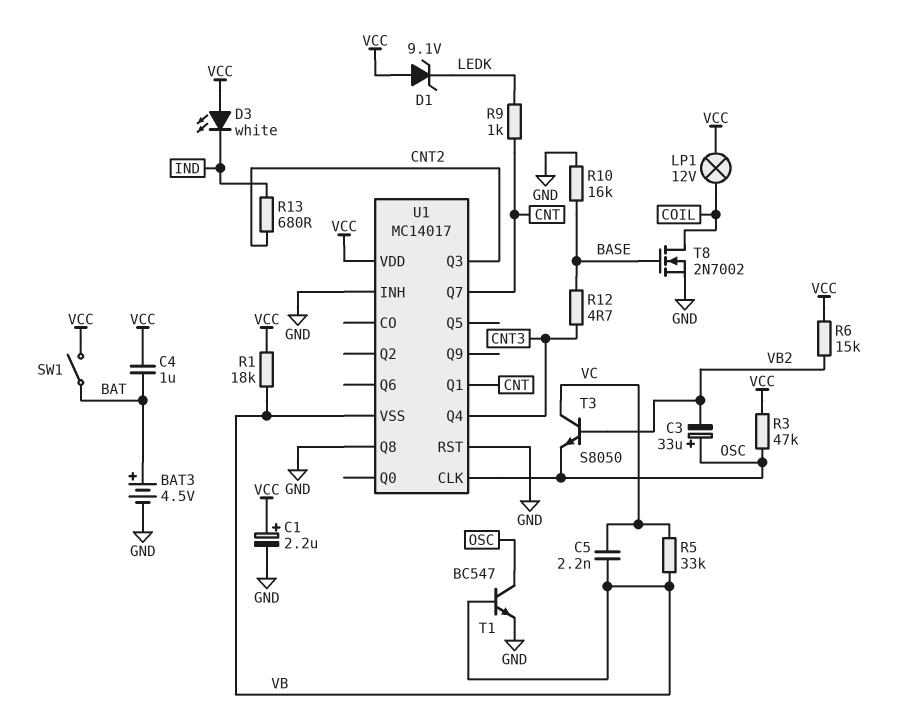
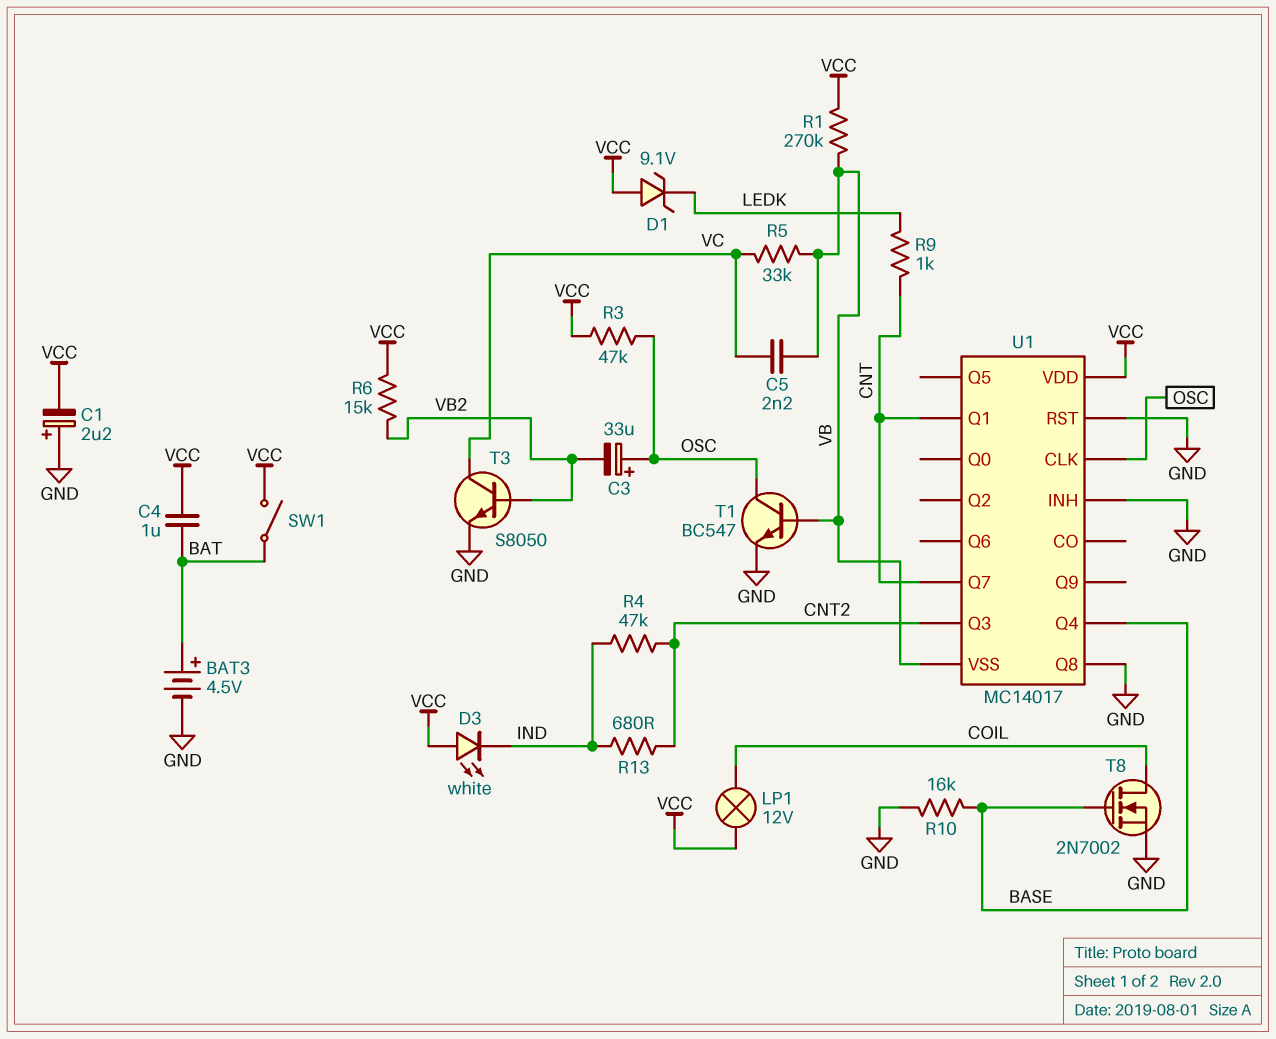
C1: 2.2uF (plus VCC, minus GND) -> 2.2uF (plus GND, minus VCC)
R1: 18k (VB, VCC) -> 270k (VB, VCC)
R4: none -> 47k (CNT2, IND)
R12: 4.7 (BASE, CNT3) -> none
T3: NPN S8050 (B VB2, C VC, E OSC) -> NPN S8050 (B VB2, C VC, E GND)
U1 pin Q4: CNT3 -> BASE

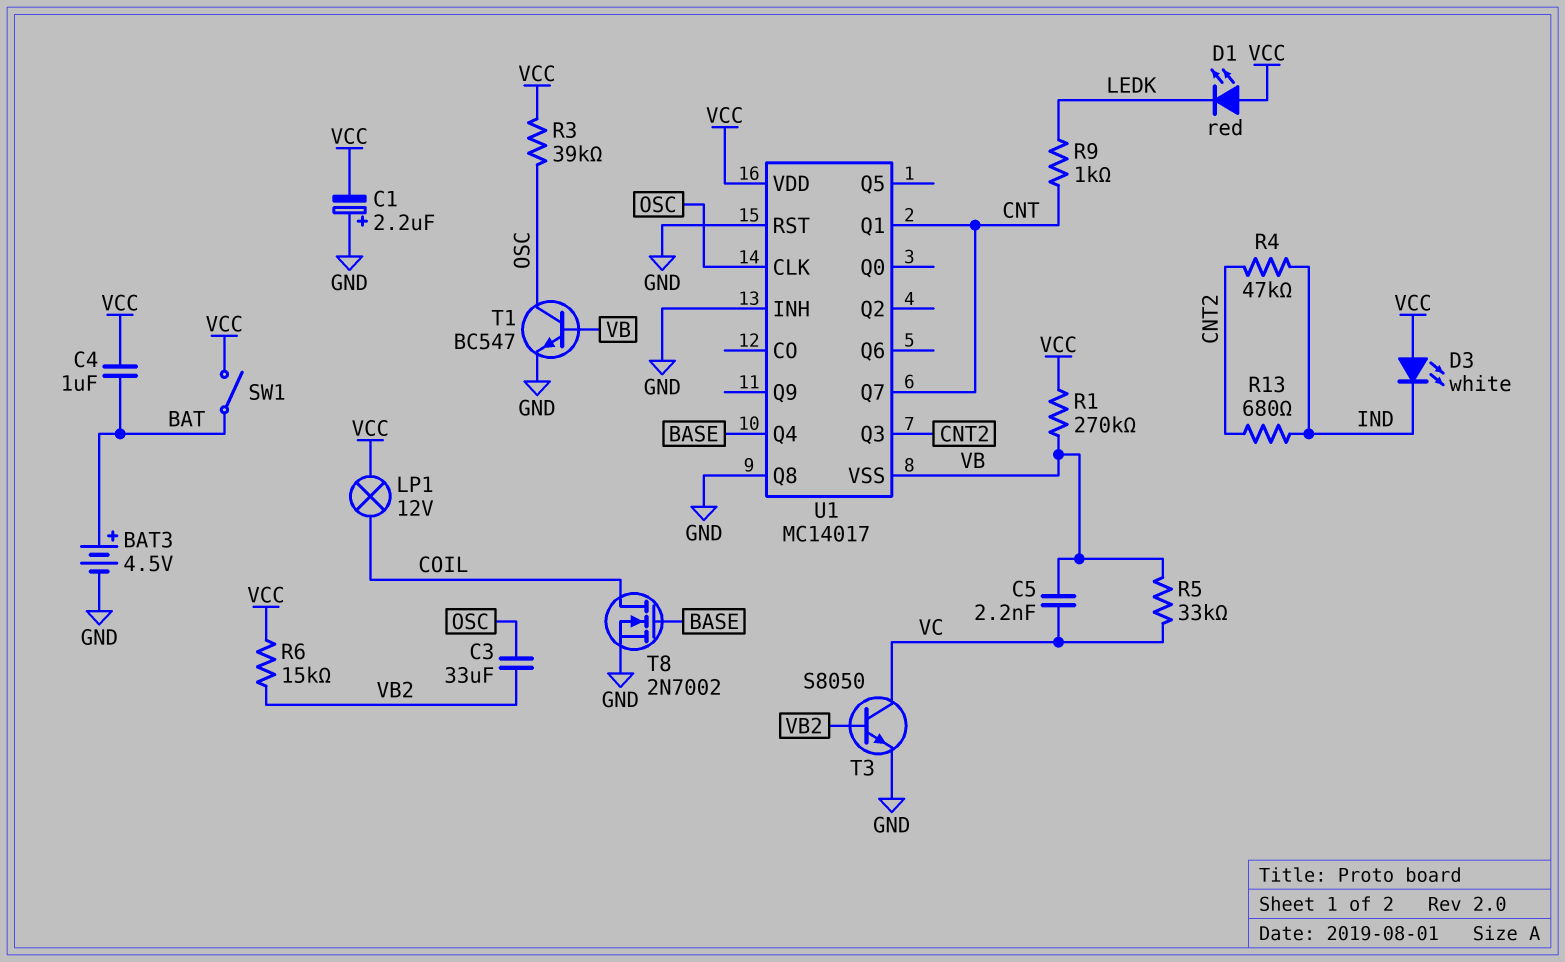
C3: 33uF (plus OSC, minus VB2) -> 33uF (OSC, VB2)
D1: zener 9.1V (A VCC, K LEDK) -> LED red (A VCC, K LEDK)
R3: 47k (OSC, VCC) -> 39k (OSC, VCC)
R10: 16k (BASE, GND) -> none

